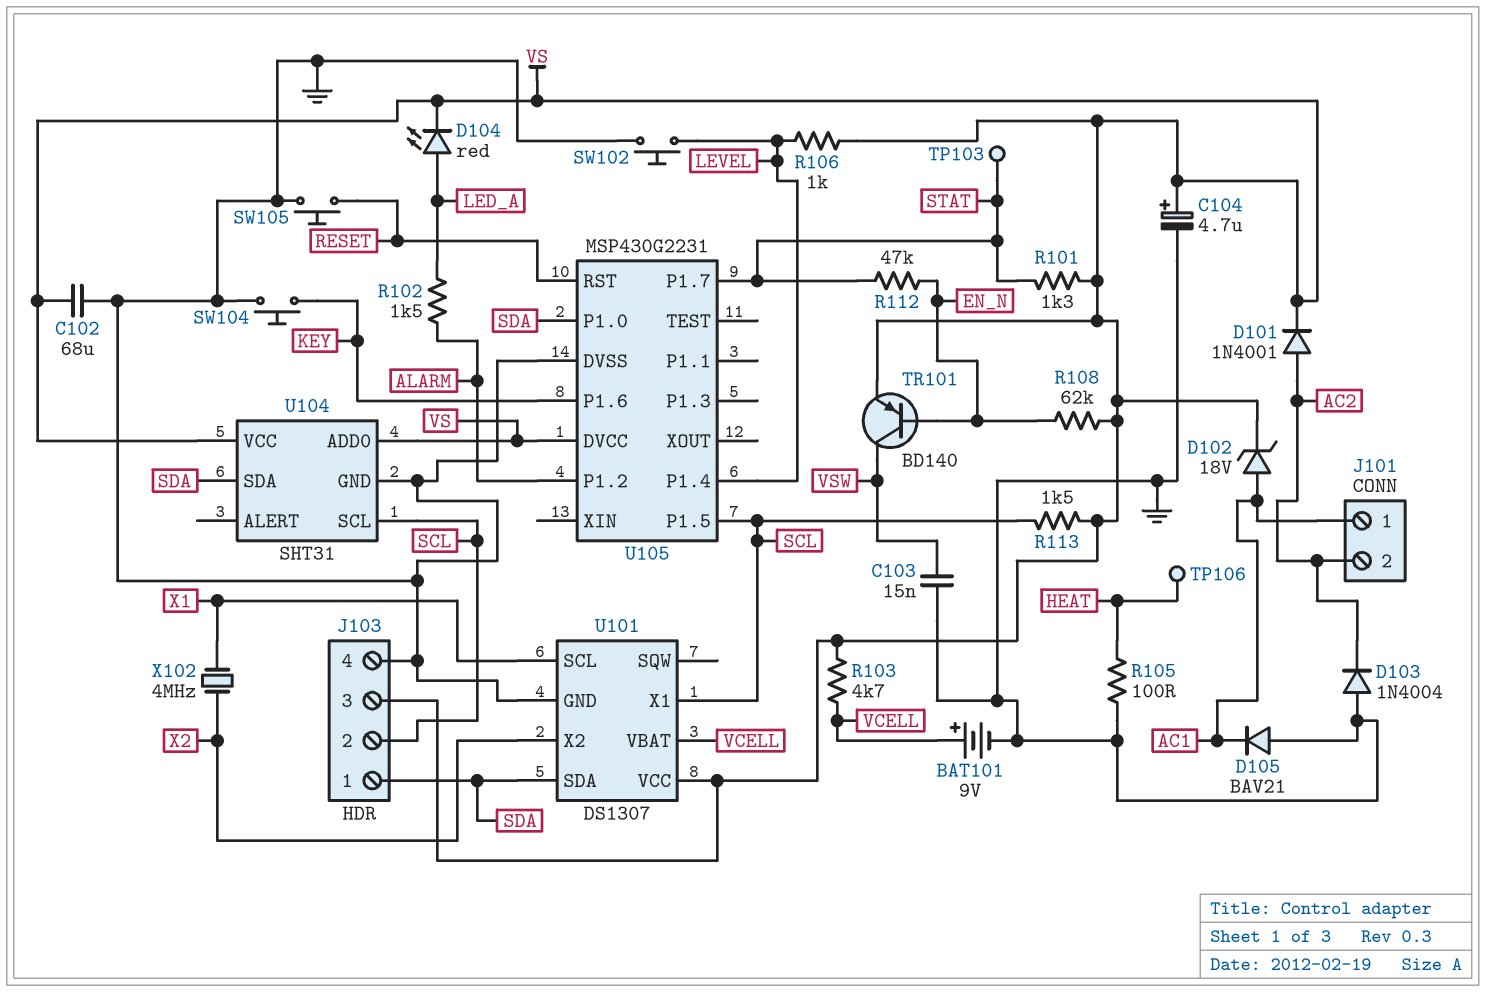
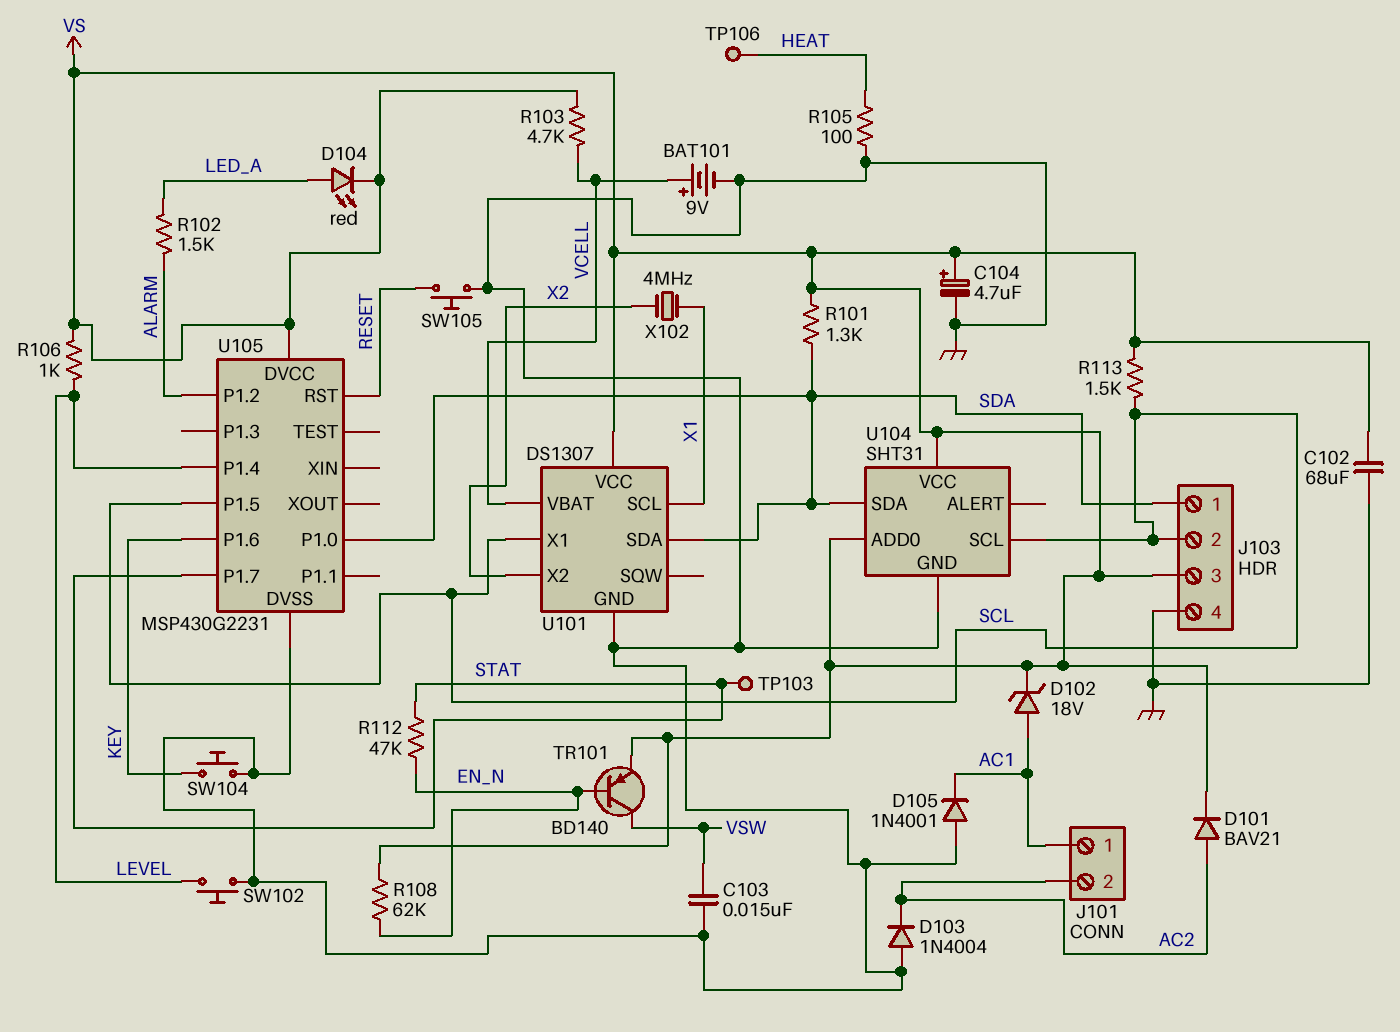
D101: diode 1N4001 (A AC2, K VS) -> diode BAV21 (A AC2, K VS)
D105: diode BAV21 (A GND, K AC1) -> diode 1N4001 (A GND, K AC1)
R101: 1.3k (STAT, VS) -> 1.3k (SDA, VS)

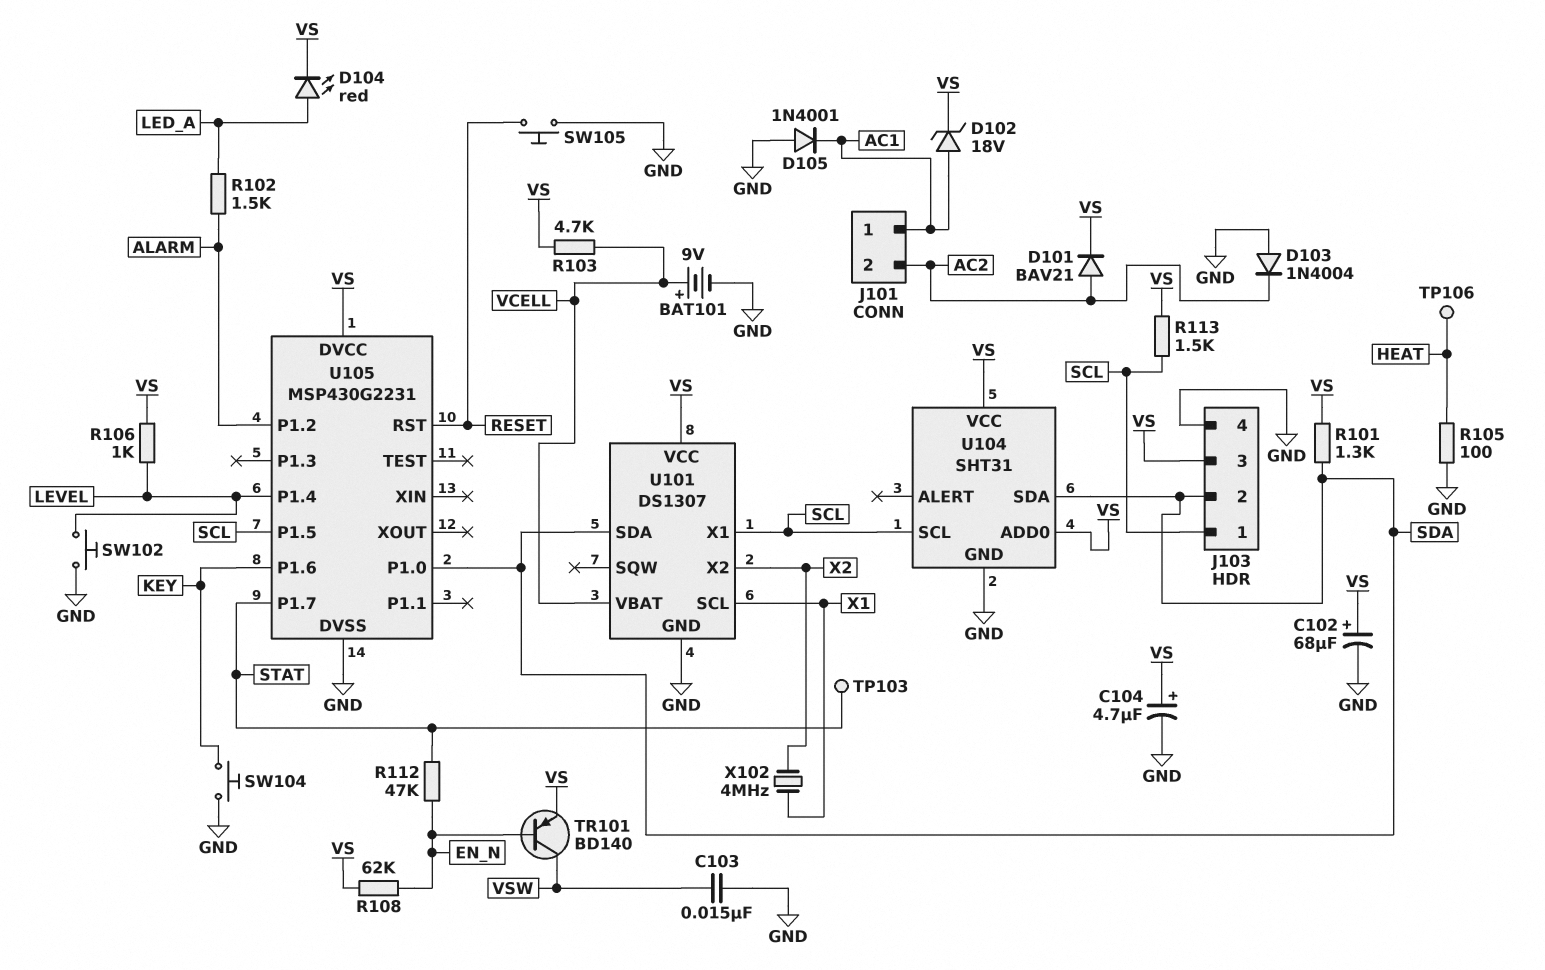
C102: 68uF (GND, VS) -> 68uF (plus VS, minus GND)
J103 pin 1: SDA -> SCL
J103 pin 2: SCL -> SDA

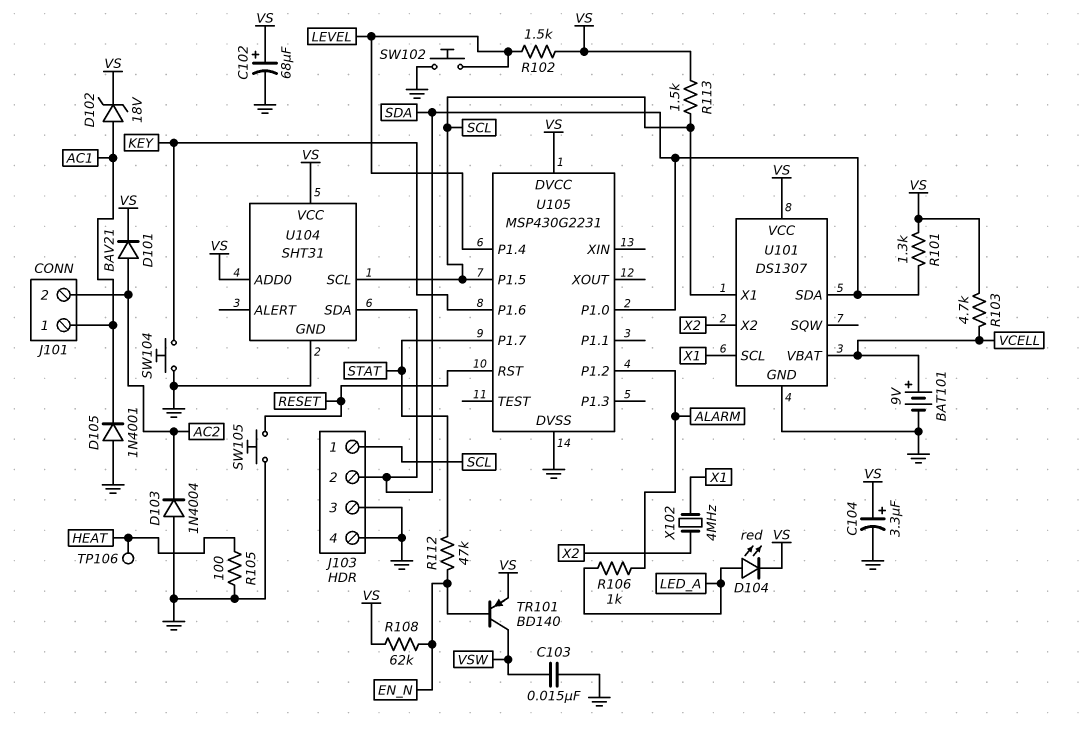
C104: 4.7uF (plus VS, minus GND) -> 3.3uF (plus VS, minus GND)
J103 pin 3: VS -> GND
R102: 1.5k (ALARM, LED_A) -> 1.5k (LEVEL, VS)
R106: 1k (LEVEL, VS) -> 1k (ALARM, LED_A)
TP103: test point (STAT) -> none

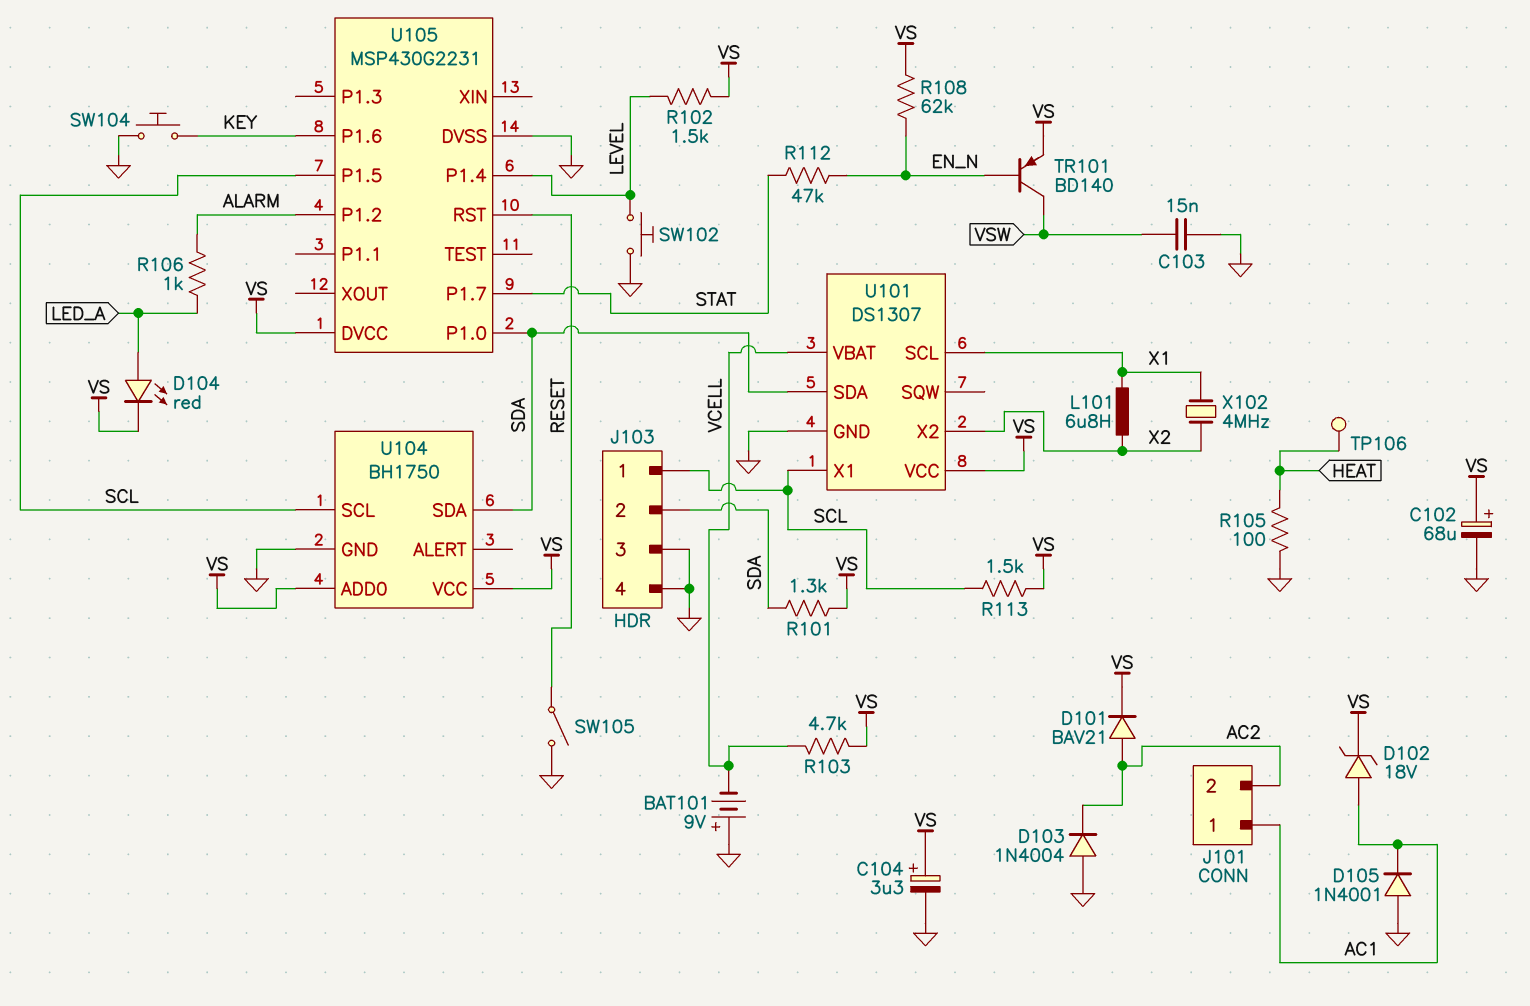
BAT101: 9V (plus VCELL, minus GND) -> 9V (plus GND, minus VCELL)
L101: none -> 6.8uH (X1, X2)
SW105: button (GND, RESET) -> switch (GND, RESET)
U104: SHT31 -> BH1750

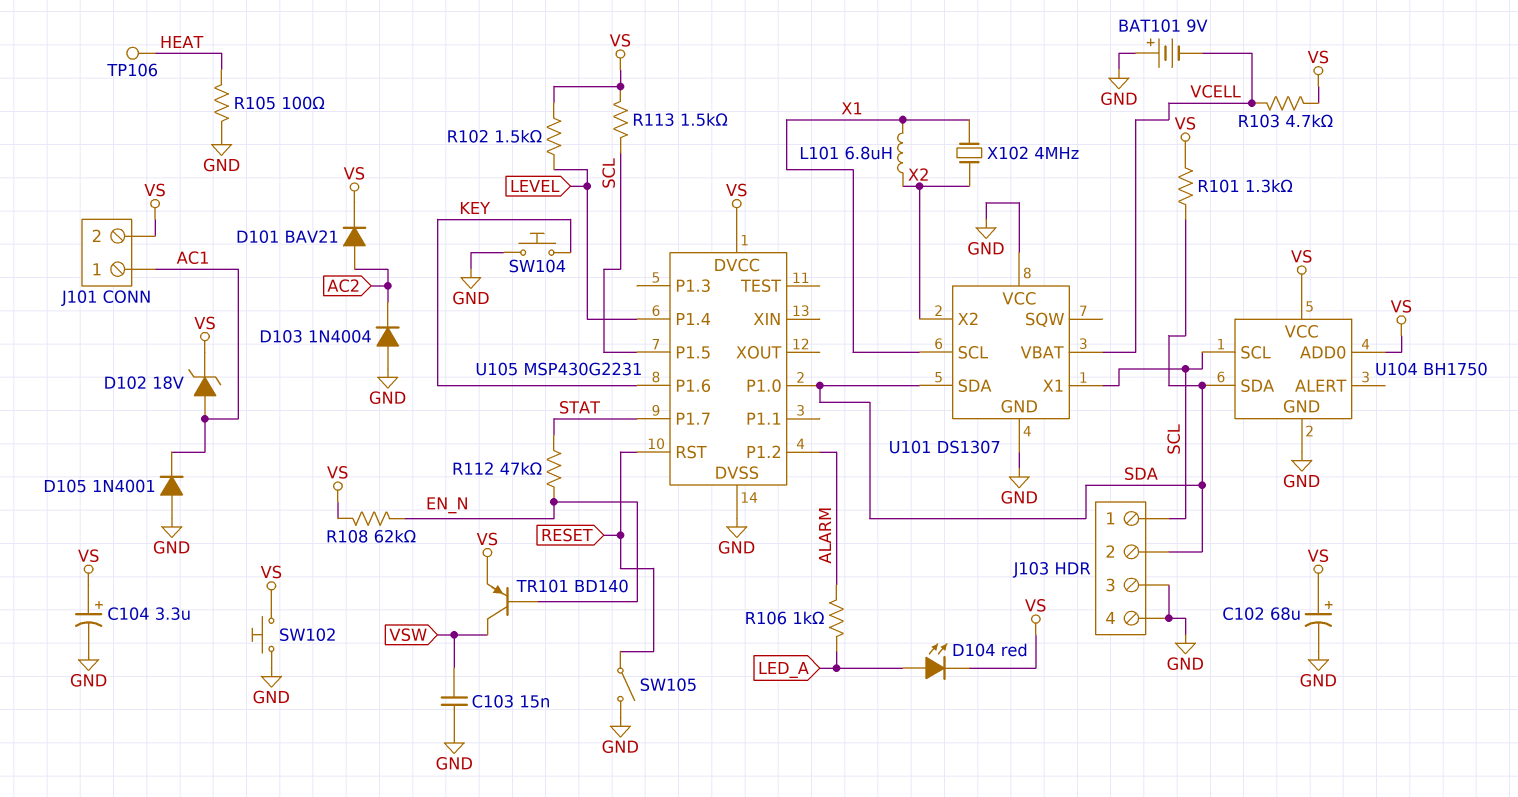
J101 pin 2: AC2 -> VS
SW102: button (GND, LEVEL) -> button (GND, VS)
U101 pin VCC: VS -> GND

